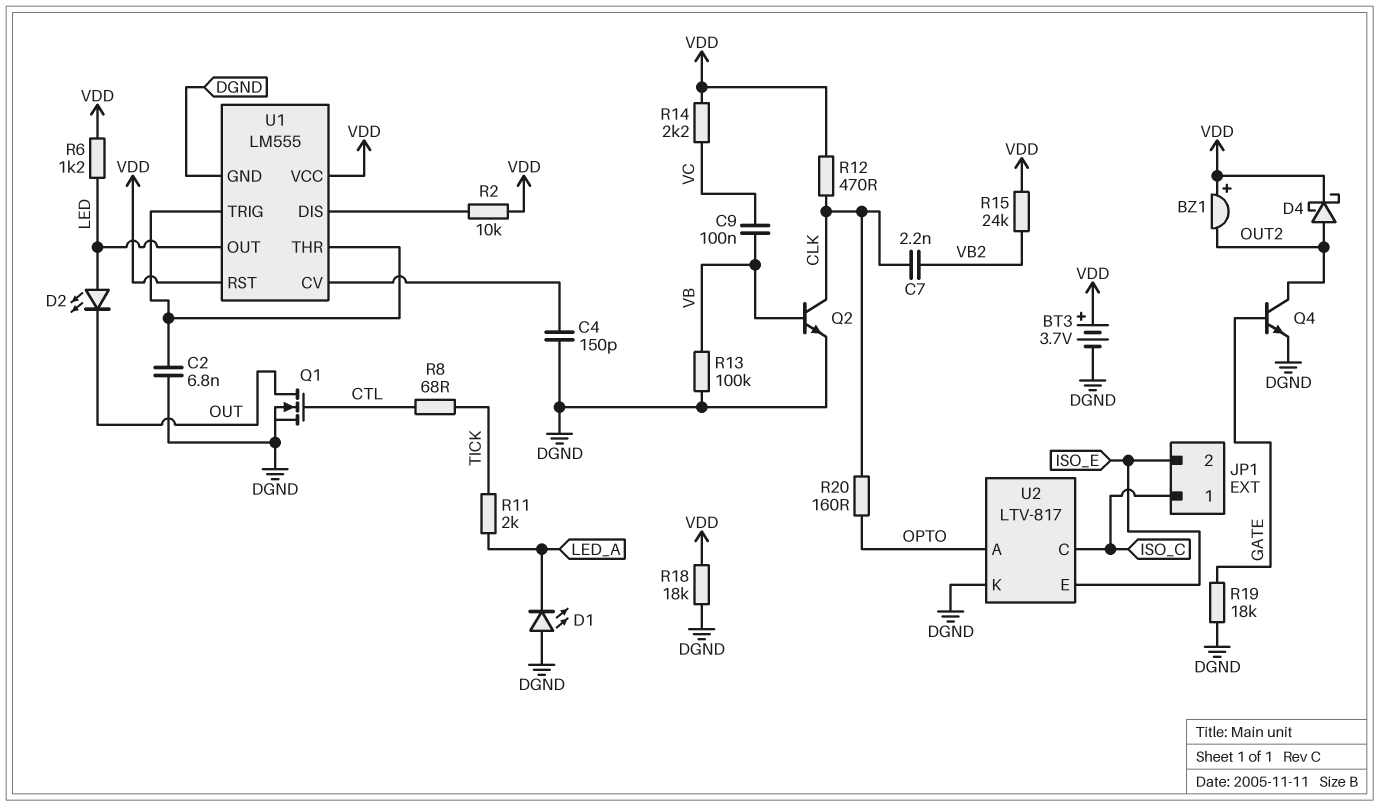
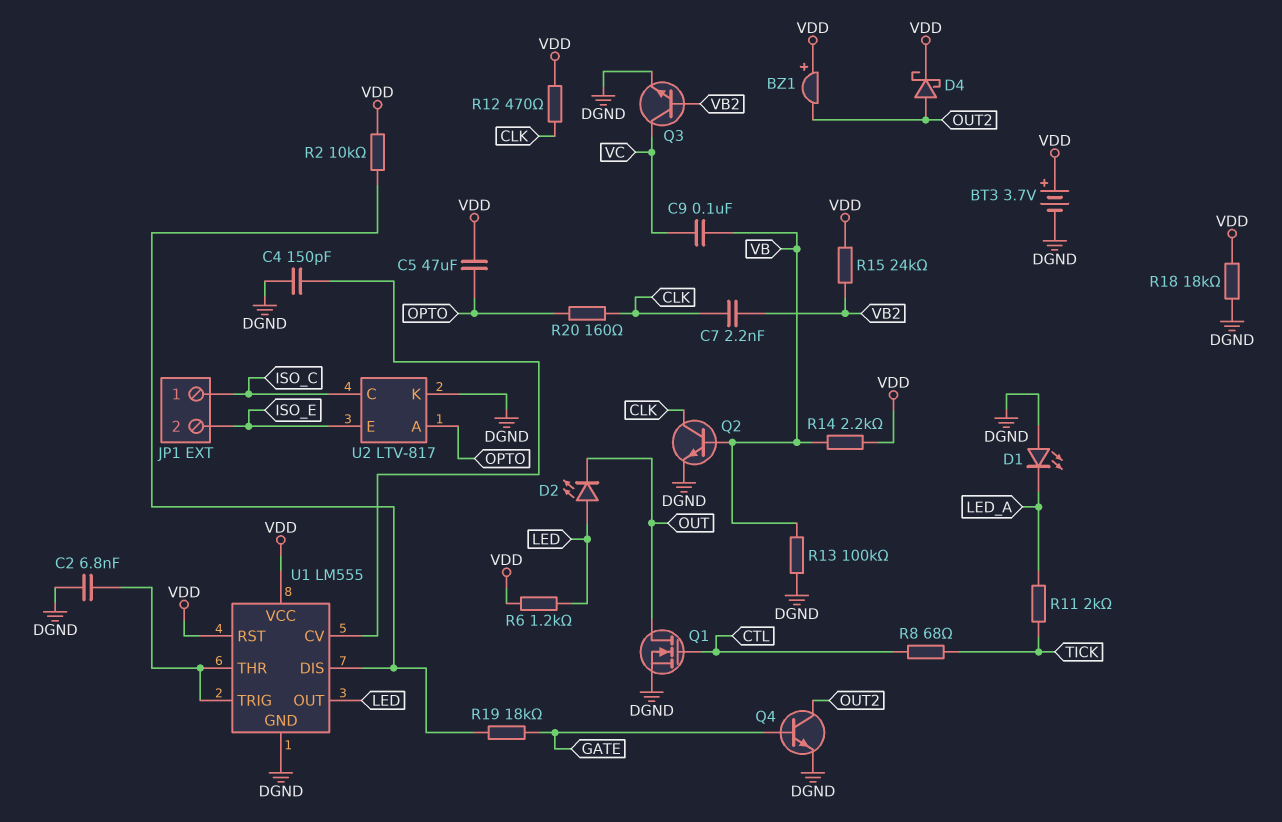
C5: none -> 47uF (OPTO, VDD)
Q3: none -> NPN (B VB2, C VC, E DGND)
R14: 2.2k (VC, VDD) -> 2.2k (VB, VDD)
R19: 18k (DGND, GATE) -> 18k (GATE, U1/DIS)

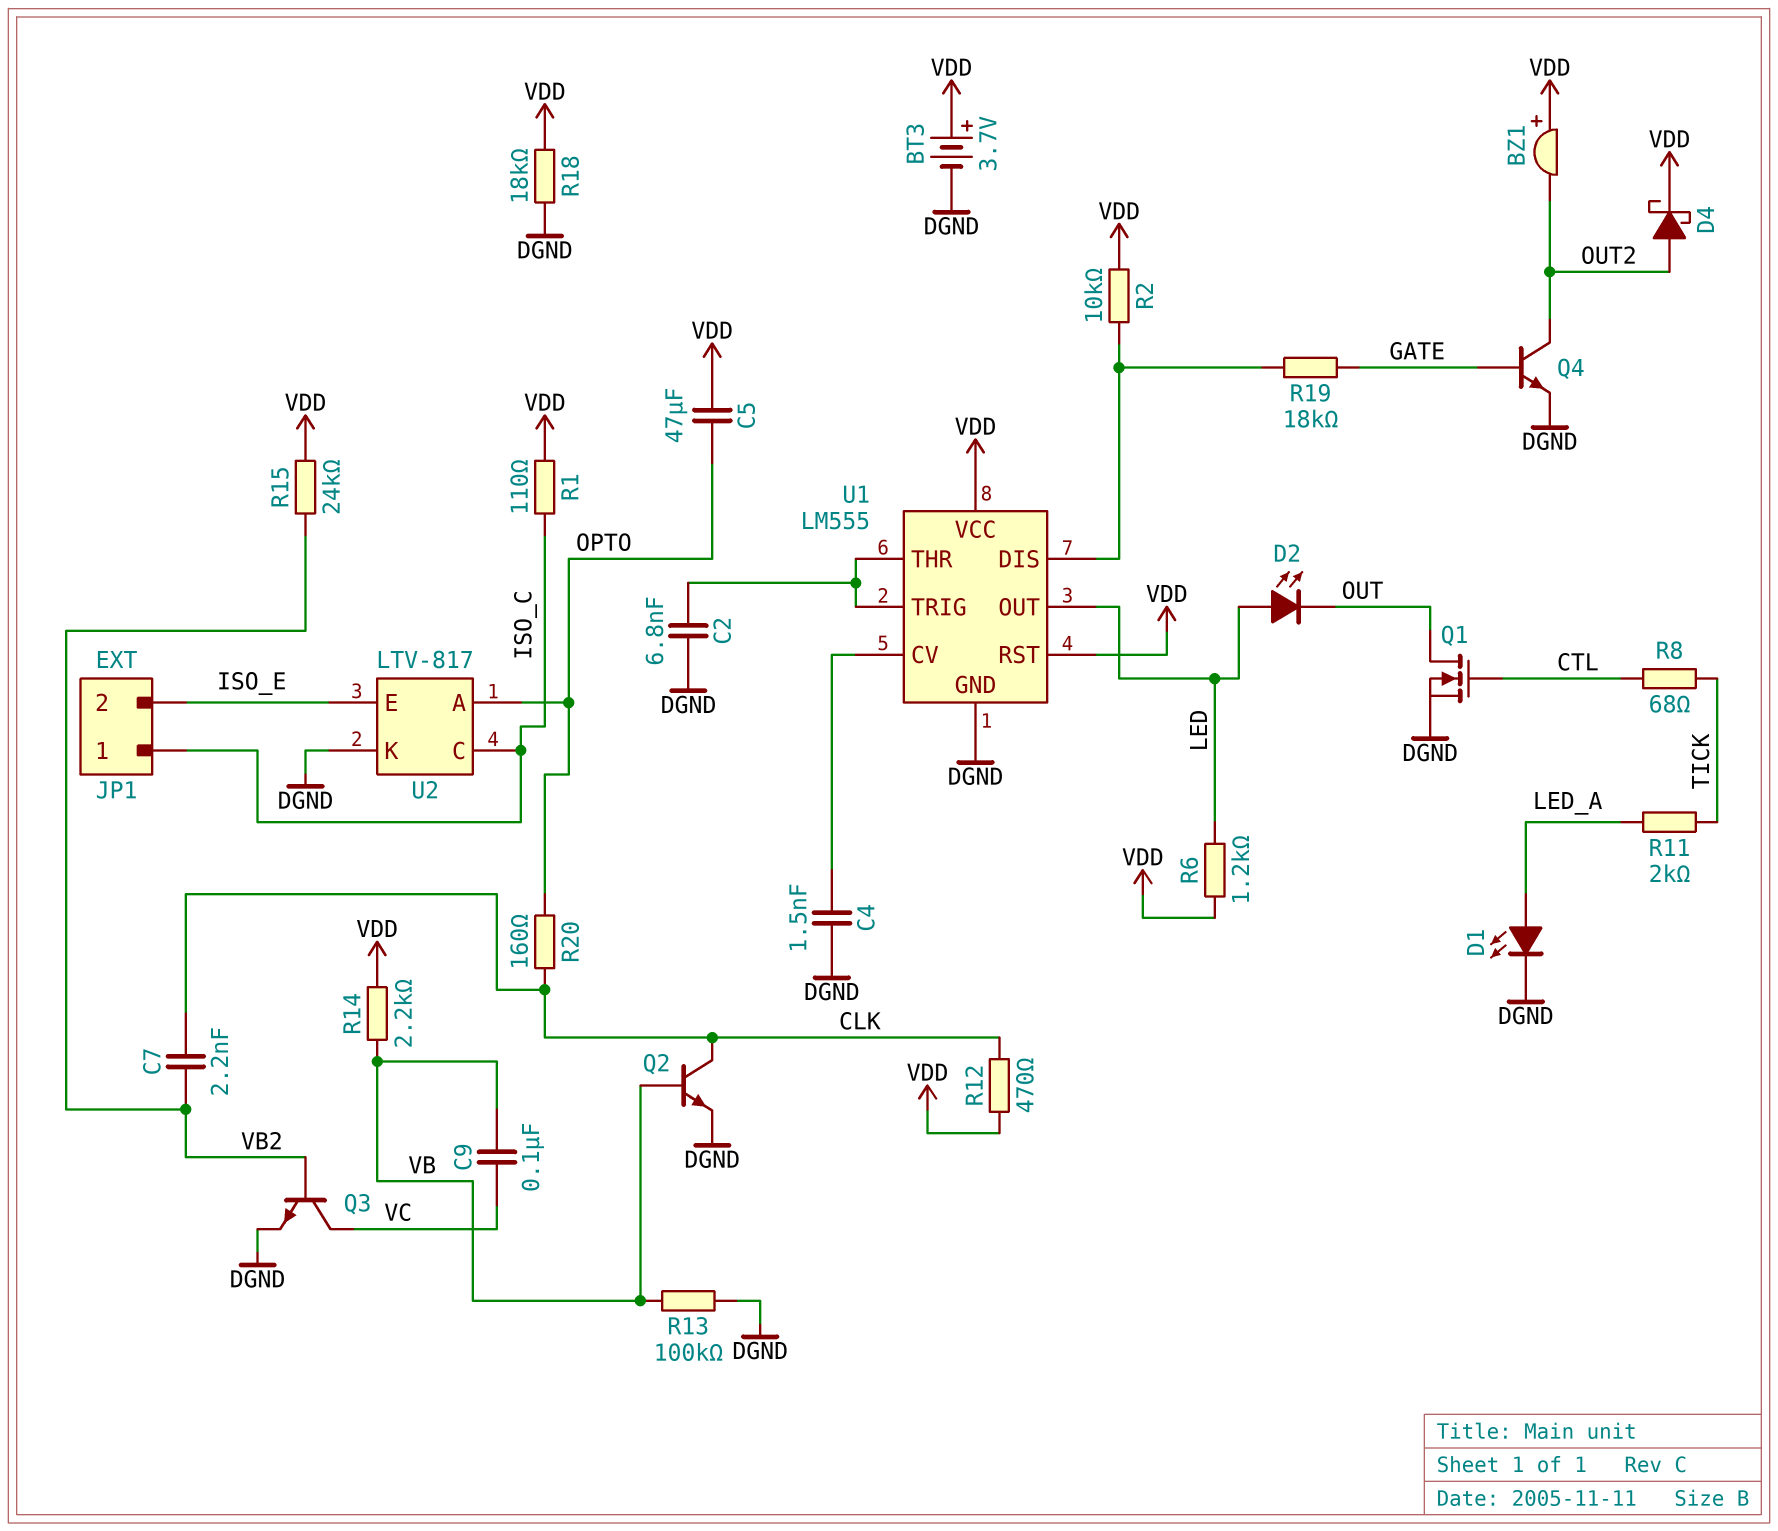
C4: 150pF (DGND, U1/CV) -> 1.5nF (DGND, U1/CV)
D1: LED (A DGND, K LED_A) -> LED (A LED_A, K DGND)
R1: none -> 110 (ISO_C, VDD)

